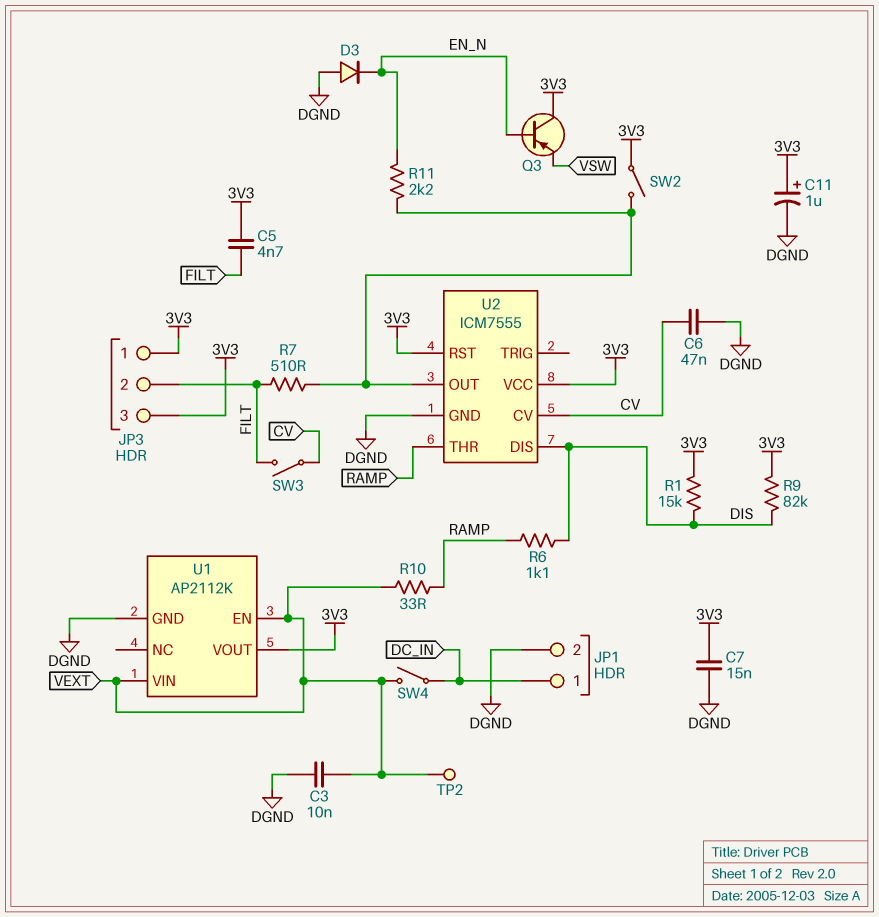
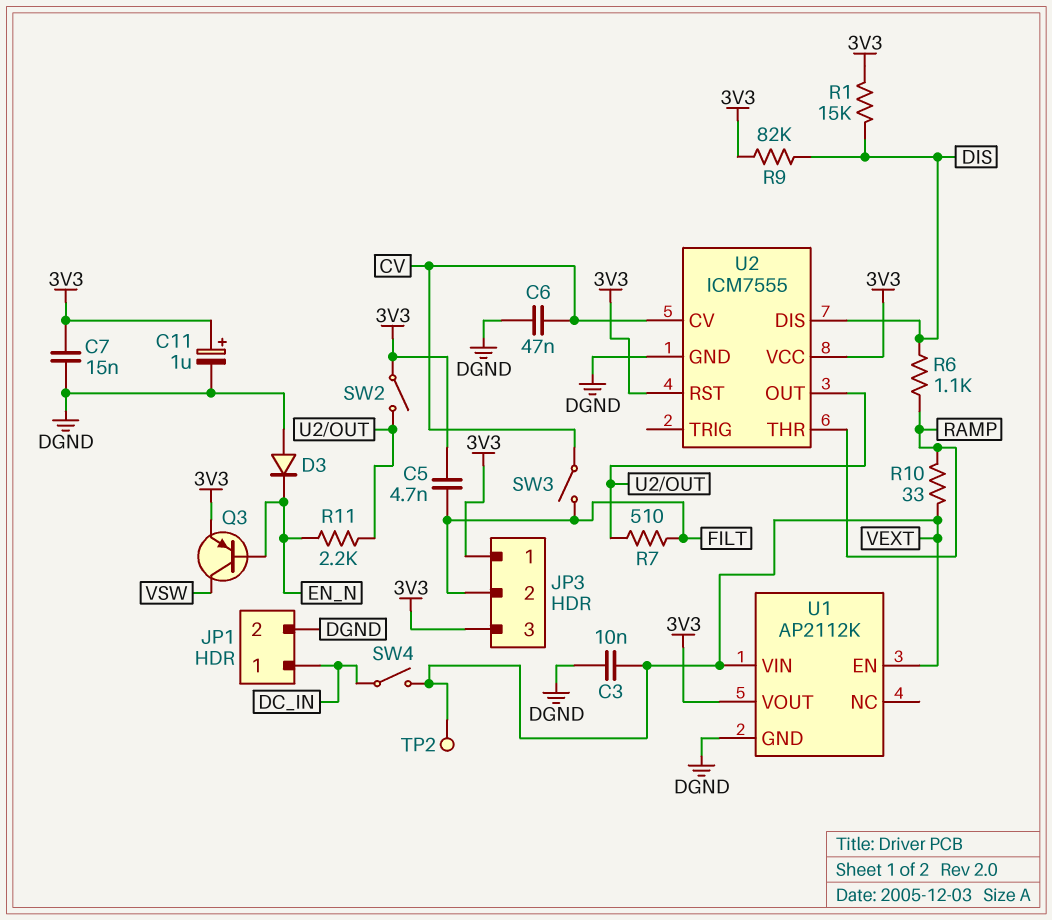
Q3: PNP (B EN_N, C 3V3, E VSW) -> PNP (B EN_N, C VSW, E 3V3)

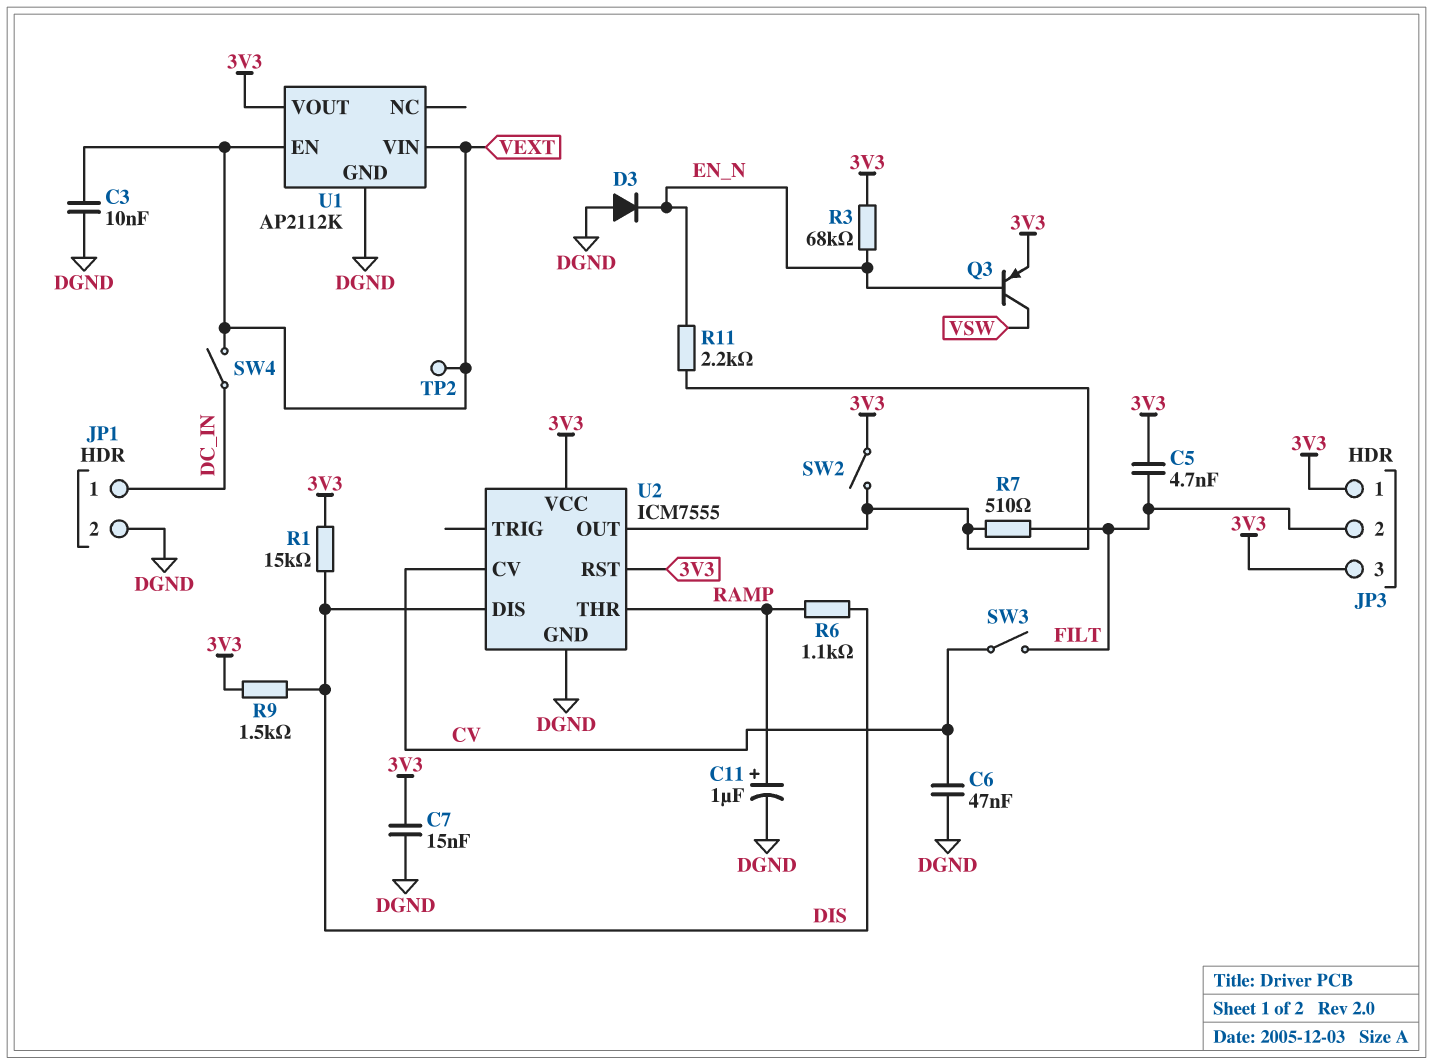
C11: 1uF (plus 3V3, minus DGND) -> 1uF (plus RAMP, minus DGND)
R3: none -> 68k (3V3, EN_N)
R9: 82k (3V3, DIS) -> 1.5k (3V3, DIS)
R10: 33 (RAMP, VEXT) -> none

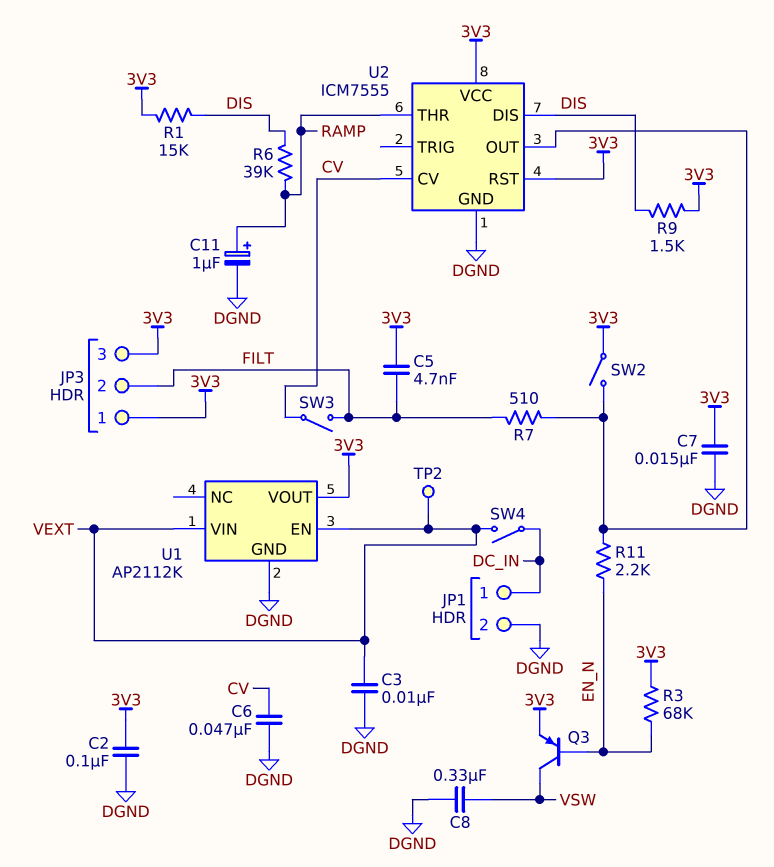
C2: none -> 100nF (3V3, DGND)
C8: none -> 330nF (DGND, VSW)
D3: diode (A DGND, K EN_N) -> none
R6: 1.1k (DIS, RAMP) -> 39k (DIS, RAMP)

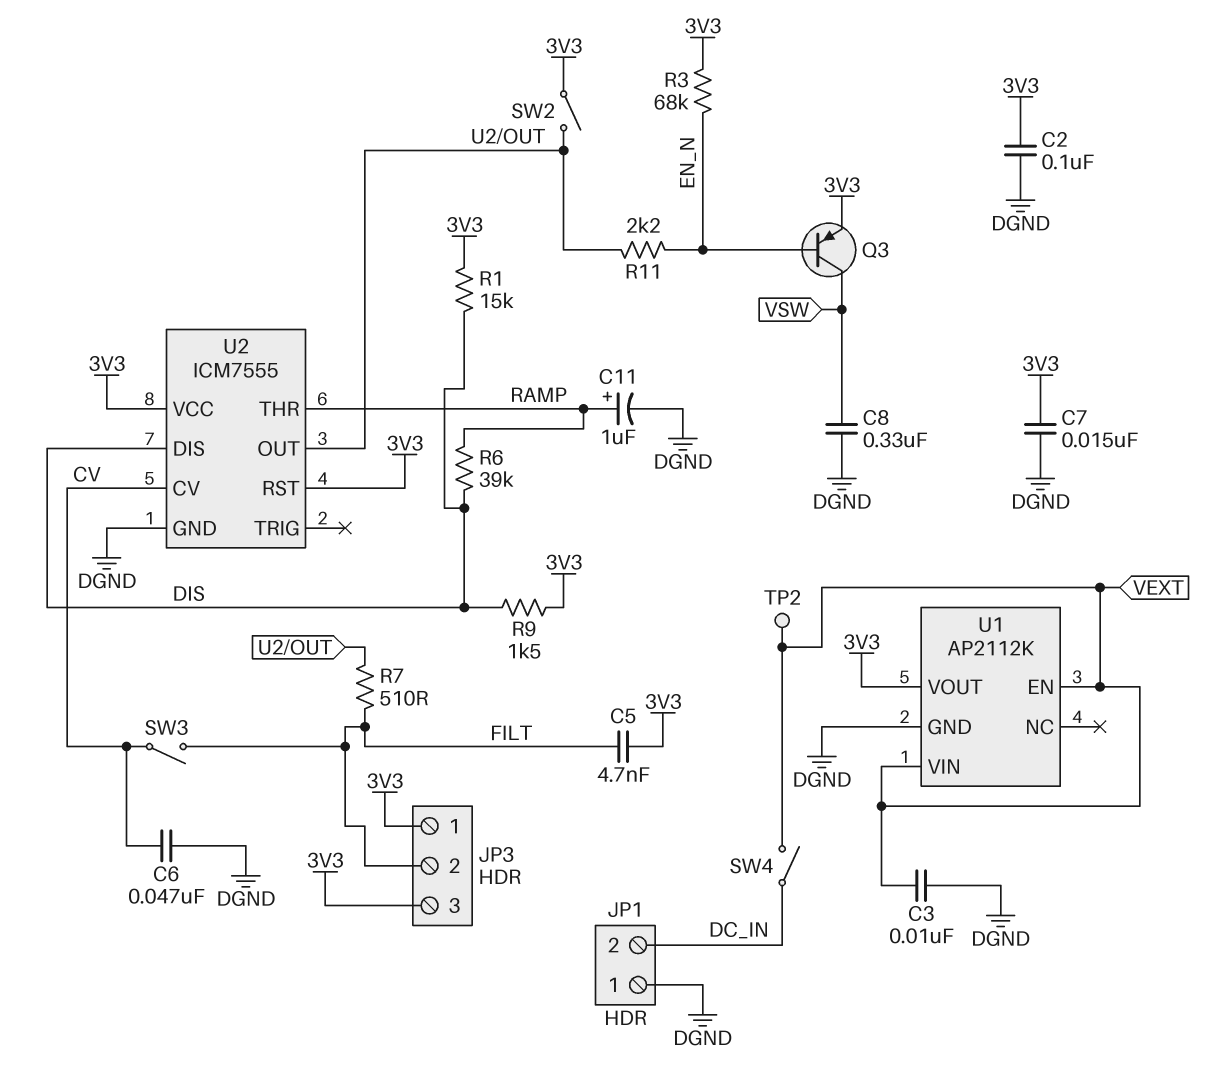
JP1 pin 1: DC_IN -> DGND
JP1 pin 2: DGND -> DC_IN

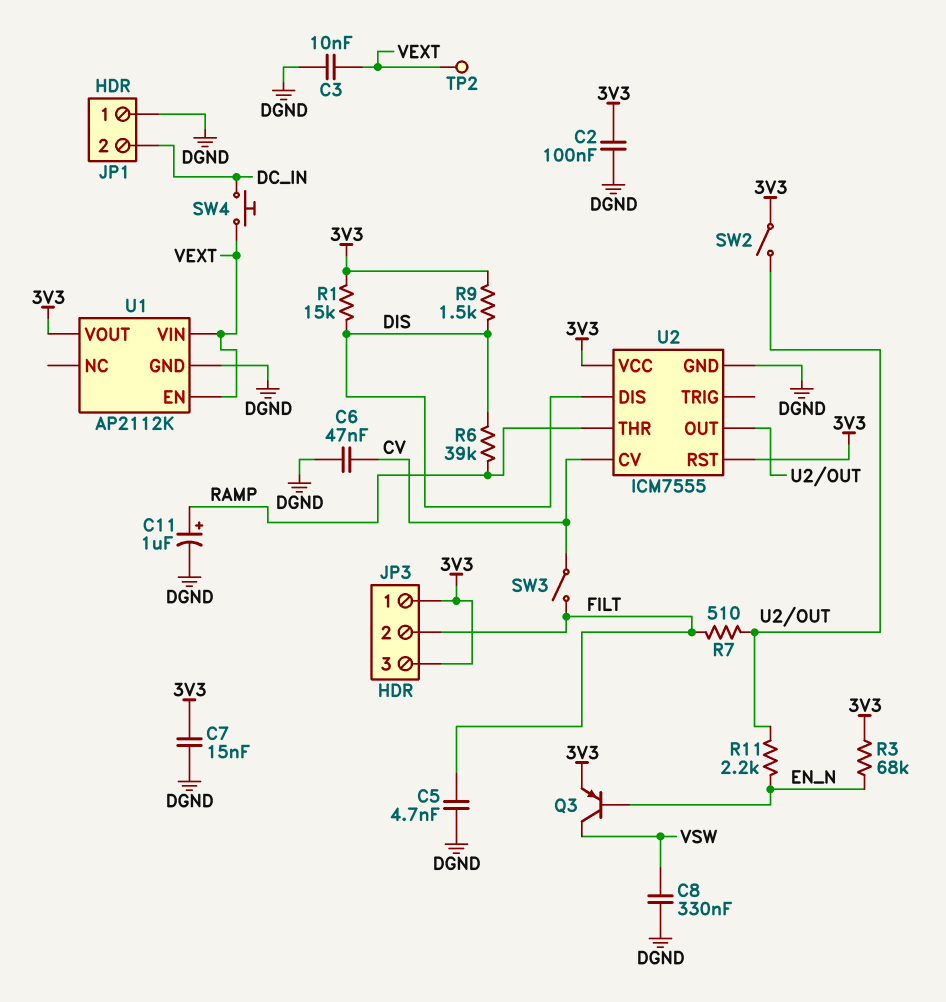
C5: 4.7nF (3V3, FILT) -> 4.7nF (DGND, FILT)
SW4: switch (DC_IN, VEXT) -> button (DC_IN, VEXT)

